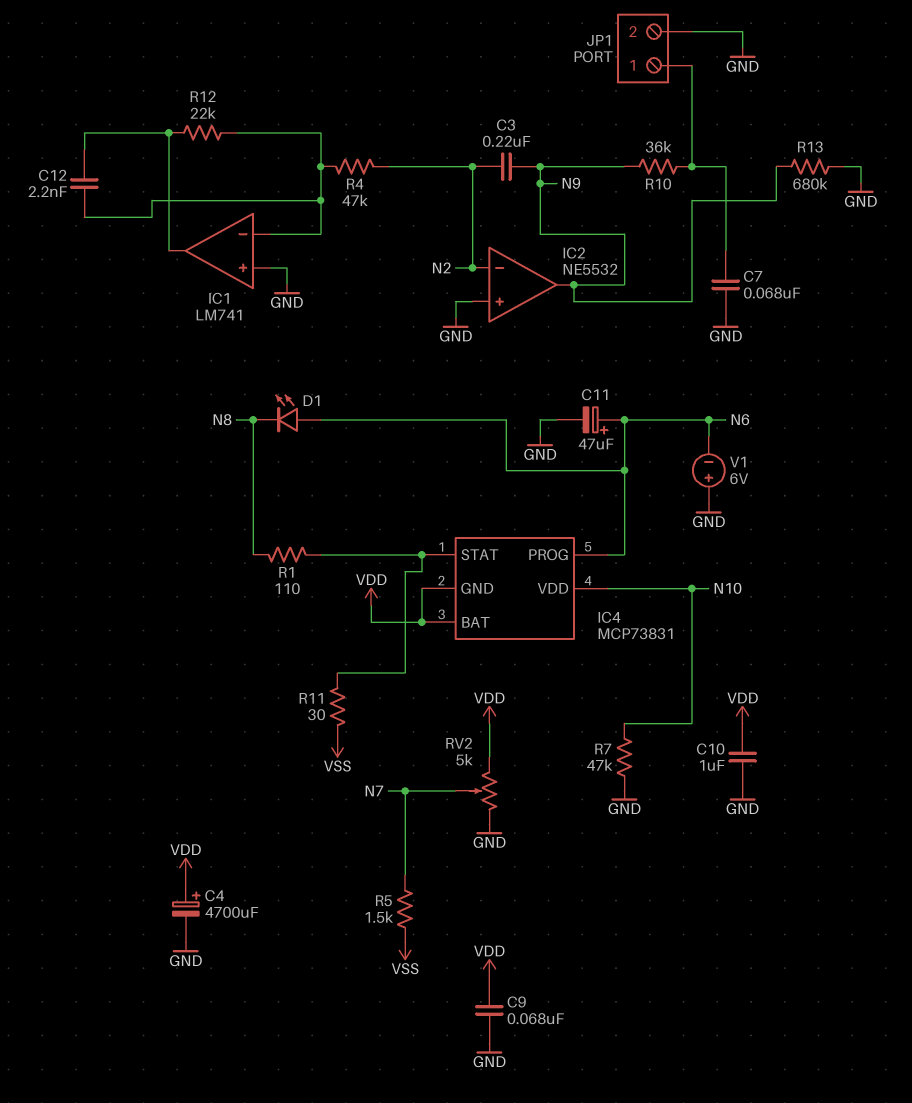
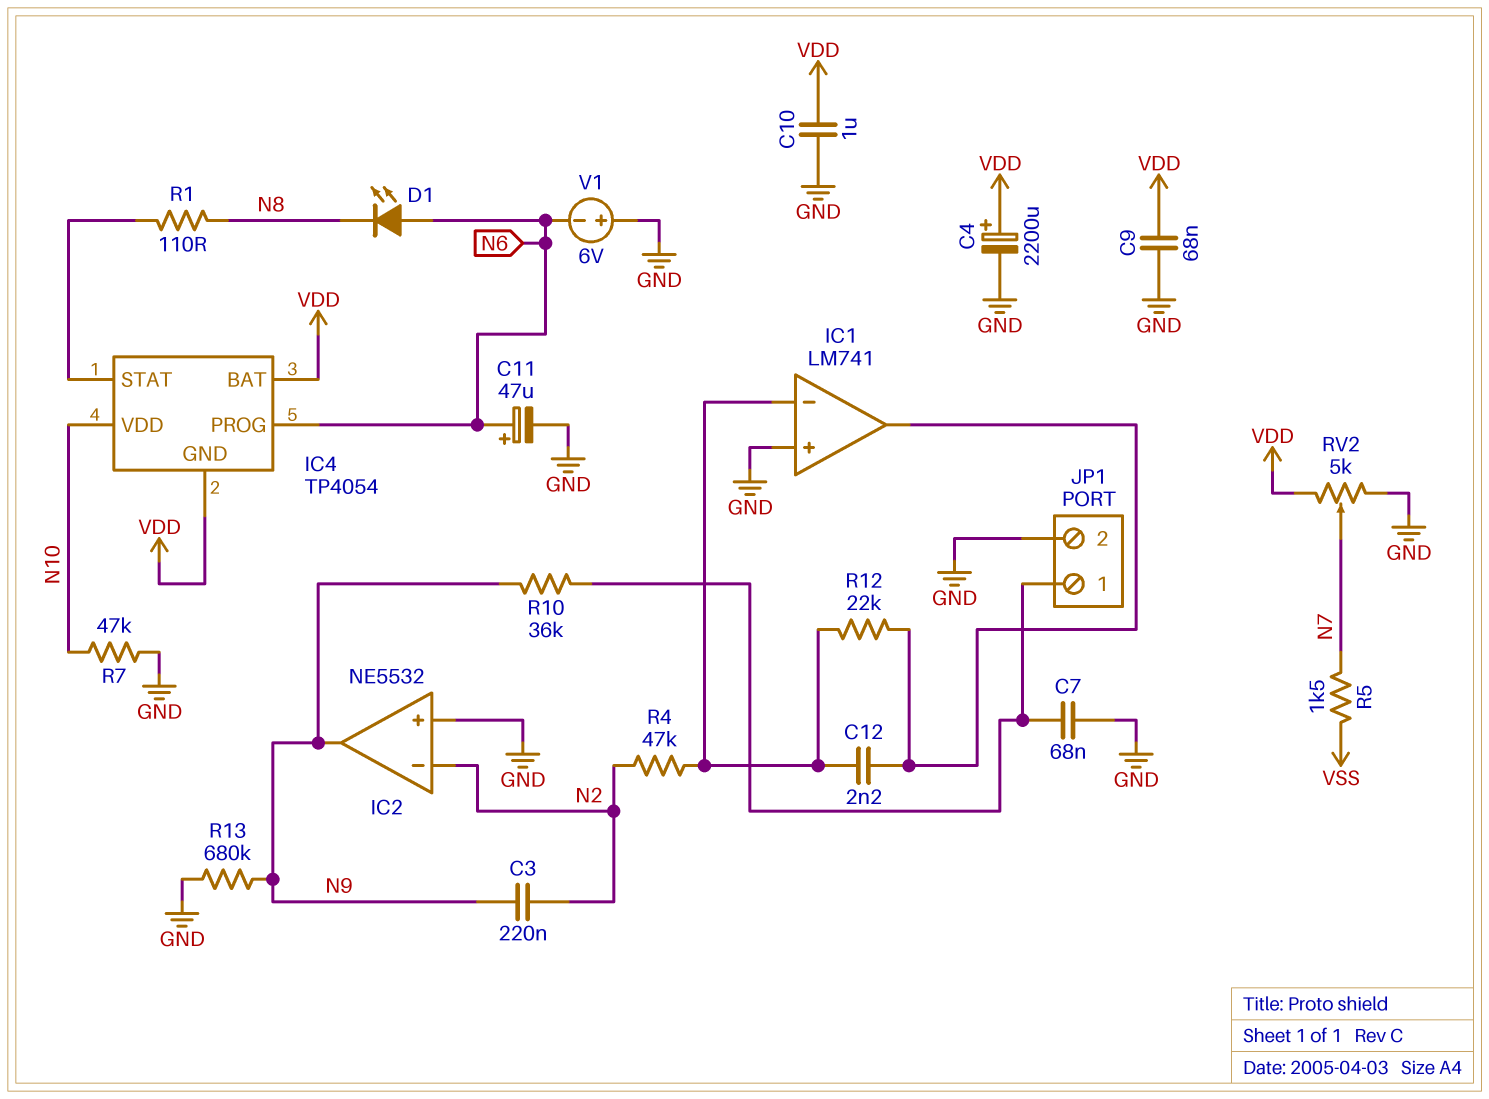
C4: 4700uF (plus VDD, minus GND) -> 2200uF (plus VDD, minus GND)
IC4: MCP73831 -> TP4054
R11: 30 (IC4/STAT, VSS) -> none

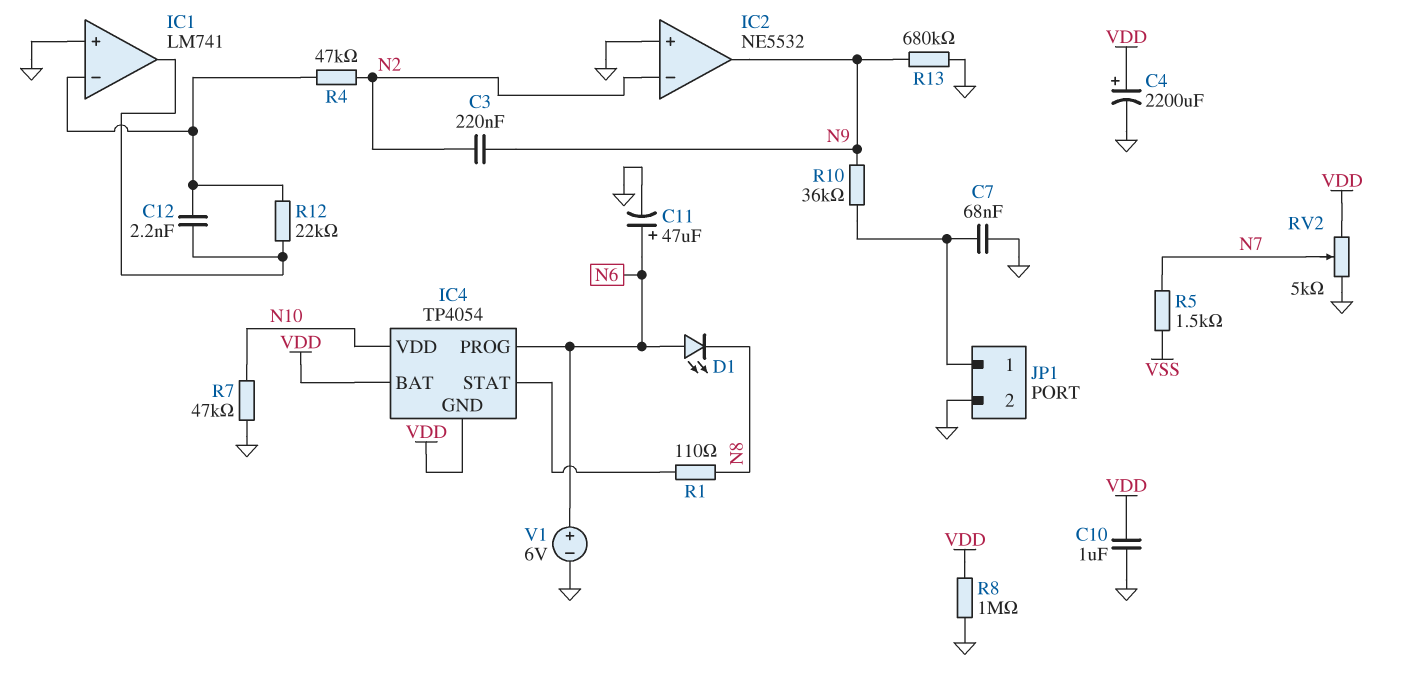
C9: 68nF (GND, VDD) -> none
R8: none -> 1M (GND, VDD)
V1: 6V (plus GND, minus N6) -> 6V (plus N6, minus GND)

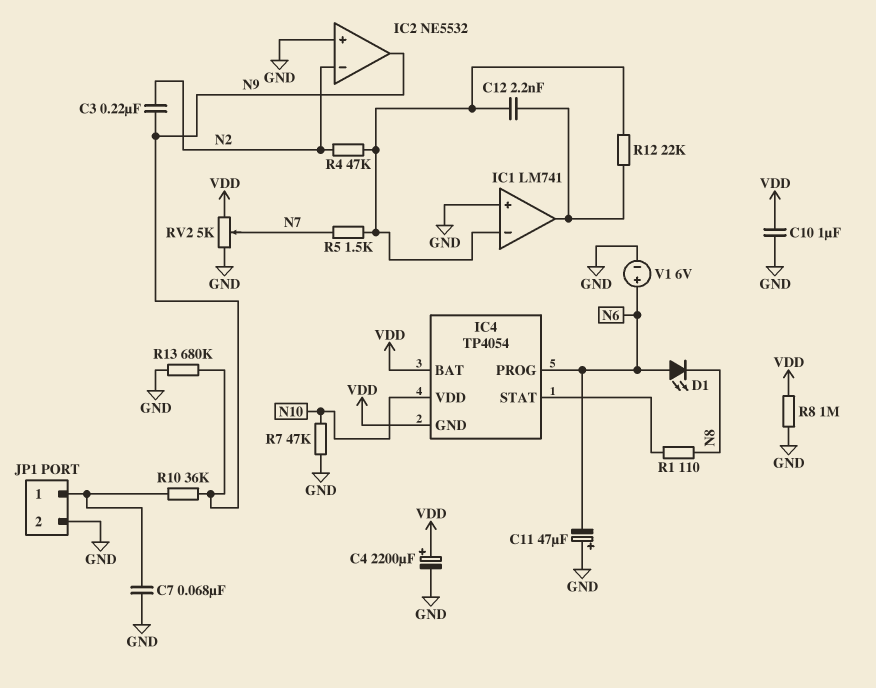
C11: 47uF (plus N6, minus GND) -> 47uF (plus GND, minus N6)
R5: 1.5k (N7, VSS) -> 1.5k (IC1/in-, N7)

